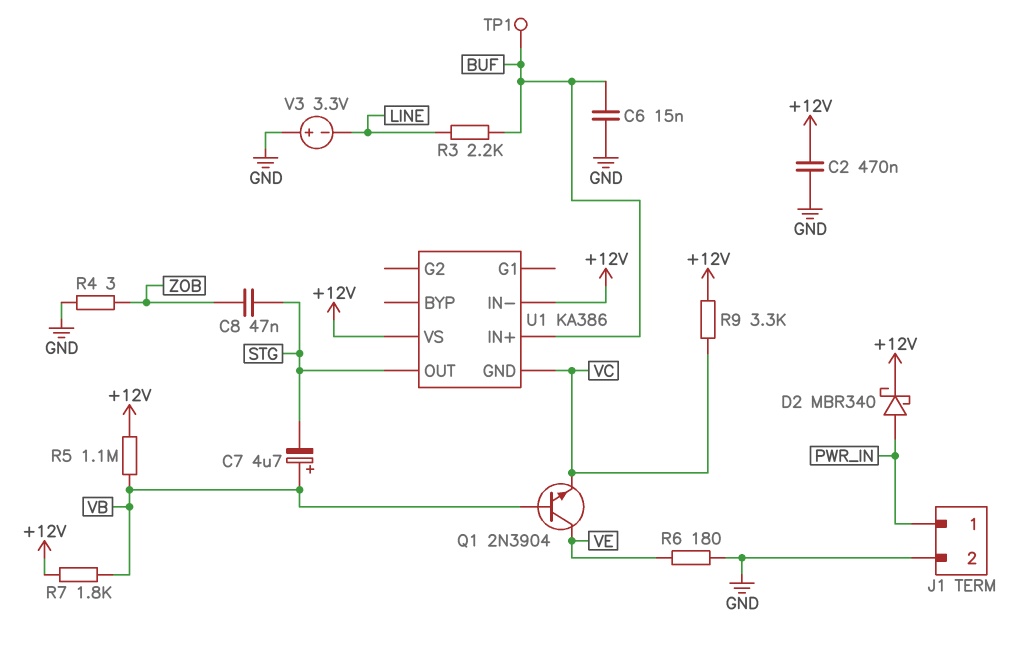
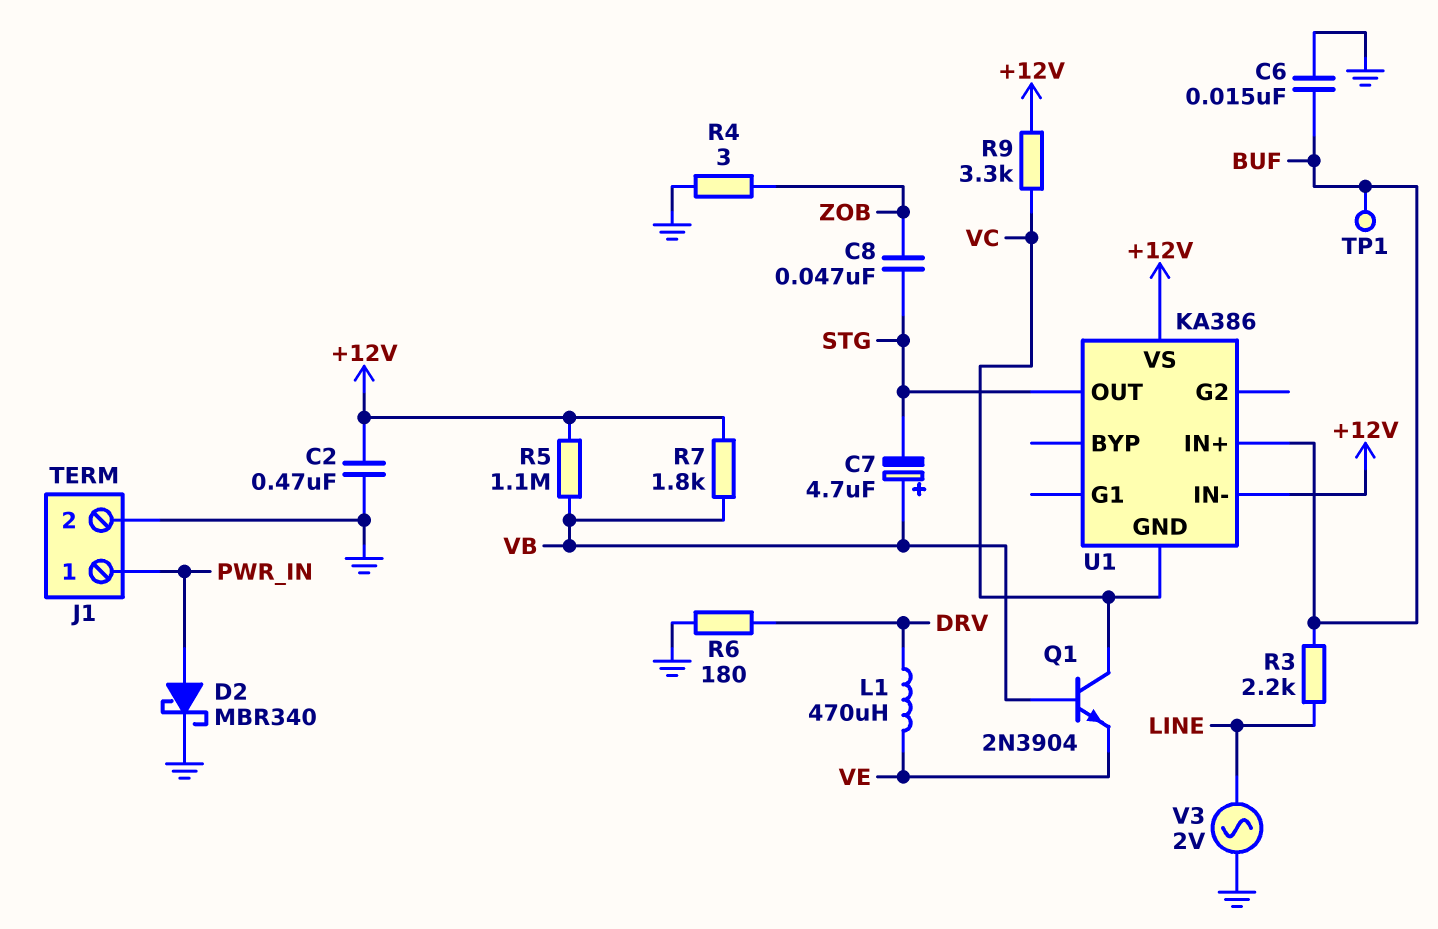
D2: schottky MBR340 (A PWR_IN, K +12V) -> schottky MBR340 (A PWR_IN, K GND)
L1: none -> 470uH (DRV, VE)
Q1: NPN 2N3904 (B VB, C VE, E VC) -> NPN 2N3904 (B VB, C VC, E VE)
R6: 180 (GND, VE) -> 180 (DRV, GND)
V3: 3.3V (plus GND, minus LINE) -> AC 2V (GND, LINE)

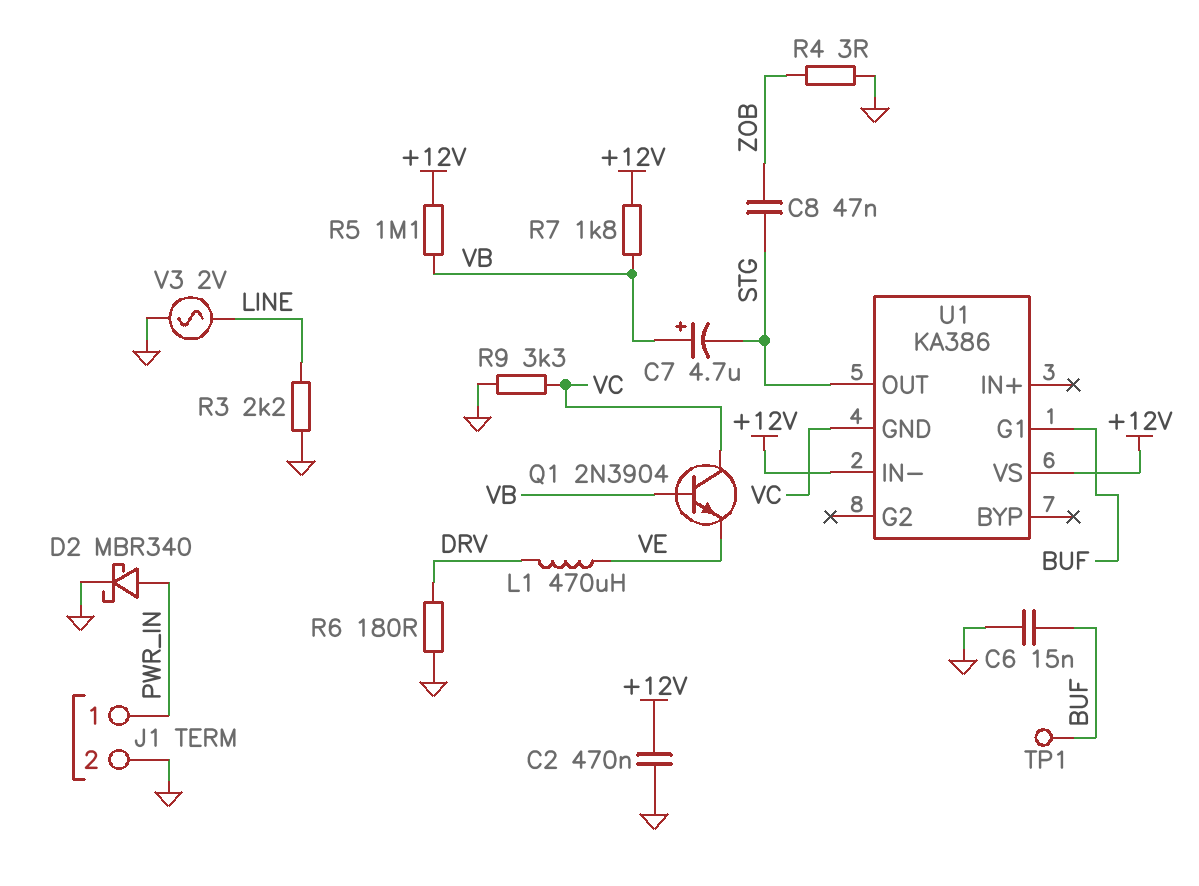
R3: 2.2k (BUF, LINE) -> 2.2k (GND, LINE)
R9: 3.3k (+12V, VC) -> 3.3k (GND, VC)
U1 pin G1: none -> BUF
U1 pin IN+: BUF -> none

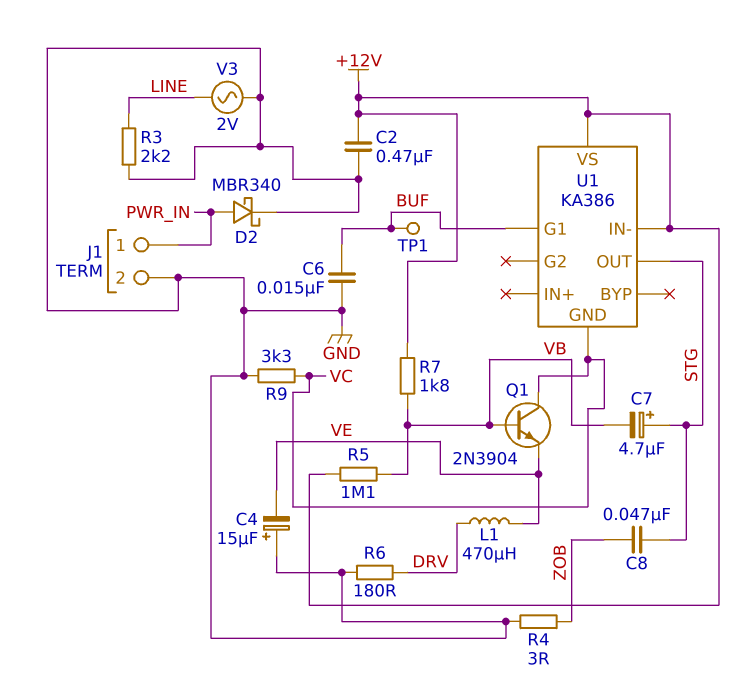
C4: none -> 15uF (plus GND, minus VE)
C7: 4.7uF (plus VB, minus STG) -> 4.7uF (plus STG, minus VB)

